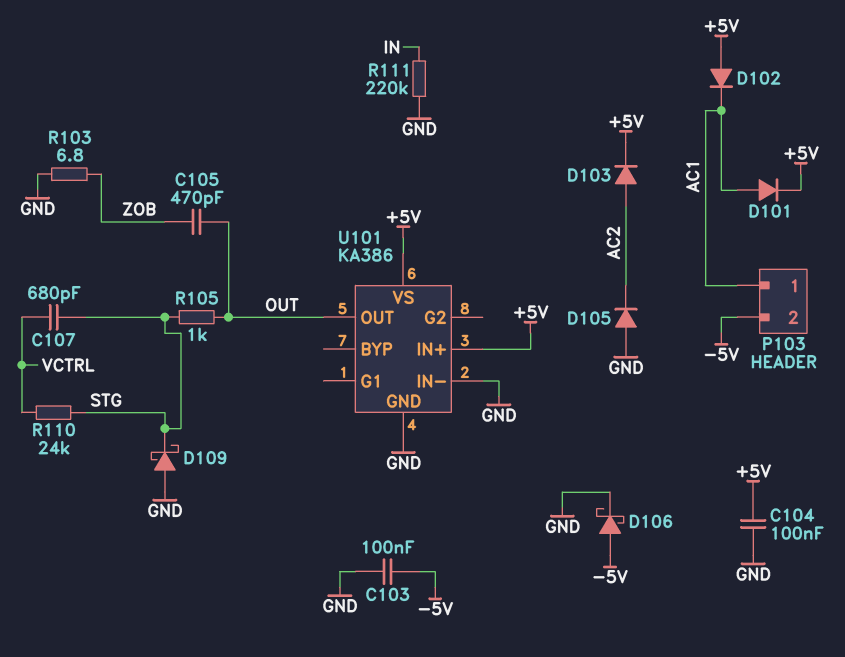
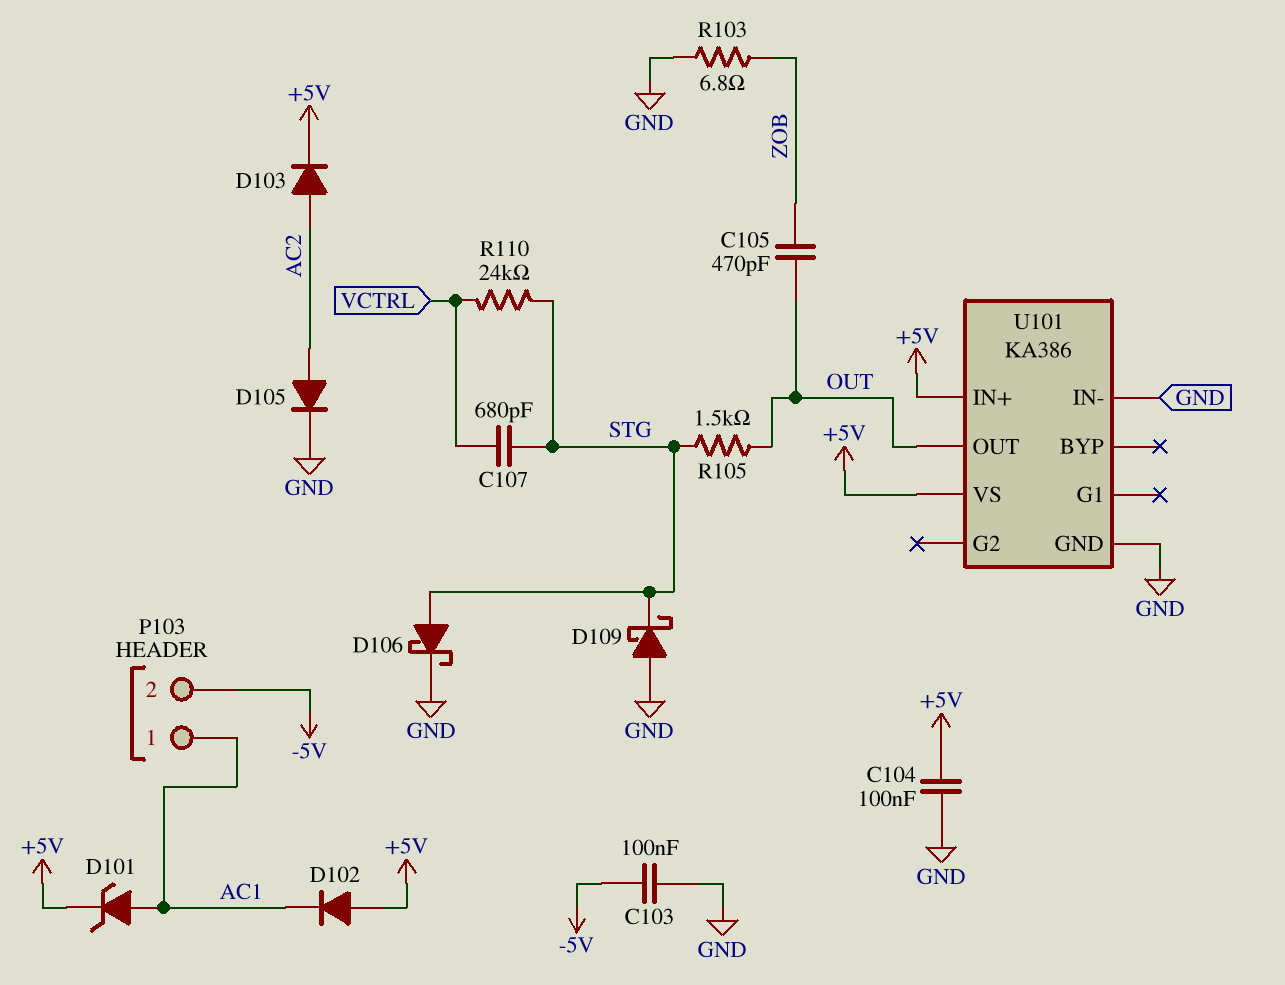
D101: diode (A AC1, K +5V) -> zener (A AC1, K +5V)
D105: diode (A GND, K AC2) -> diode (A AC2, K GND)
D106: schottky (A -5V, K GND) -> schottky (A STG, K GND)
R105: 1k (OUT, STG) -> 1.5k (OUT, STG)
R111: 220k (GND, IN) -> none

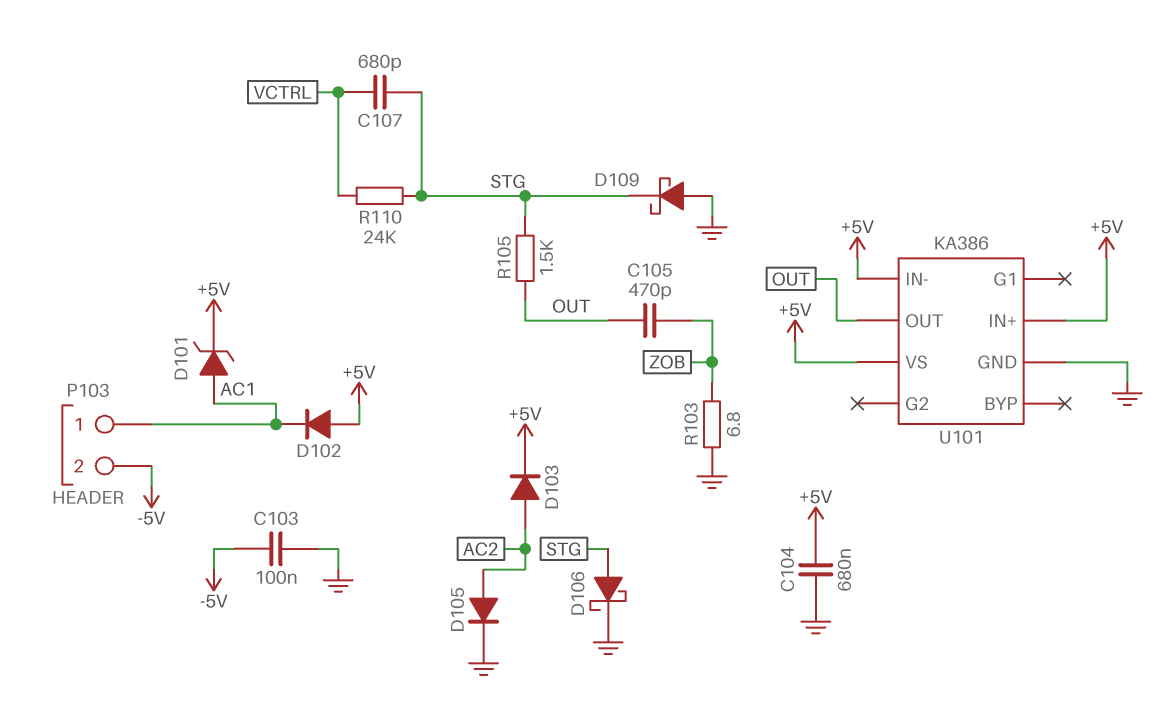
C104: 100nF (+5V, GND) -> 680nF (+5V, GND)
U101 pin IN-: GND -> +5V

